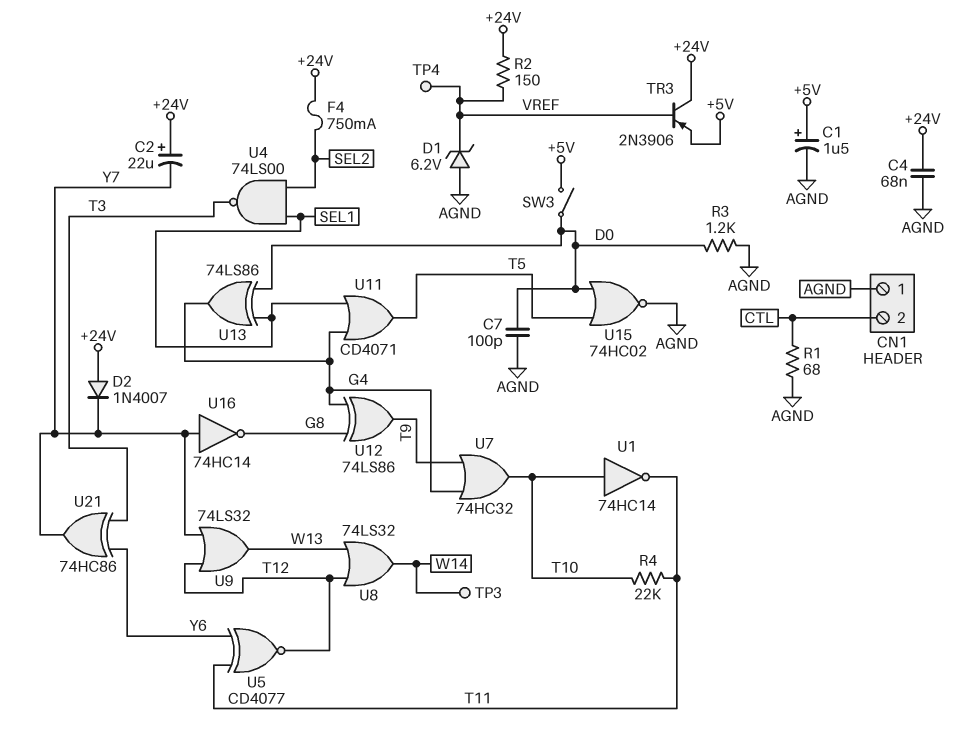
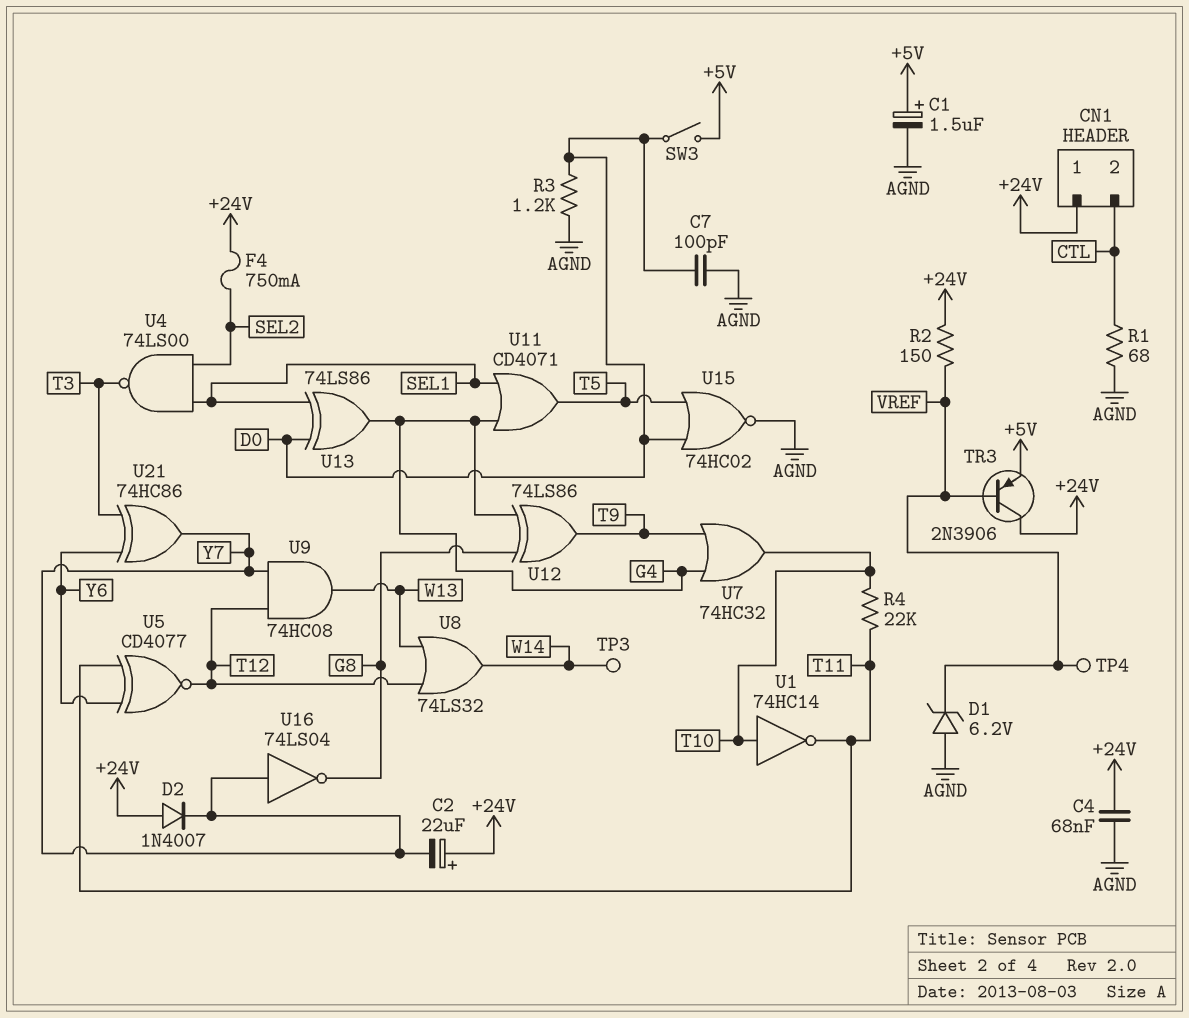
CN1 pin 1: AGND -> +24V
U9: OR 74LS32 (in T12, in Y7, out W13) -> AND 74HC08 (in T12, in Y7, out W13)
U16: NOT 74HC14 (in Y7, out G8) -> NOT 74LS04 (in Y7, out G8)

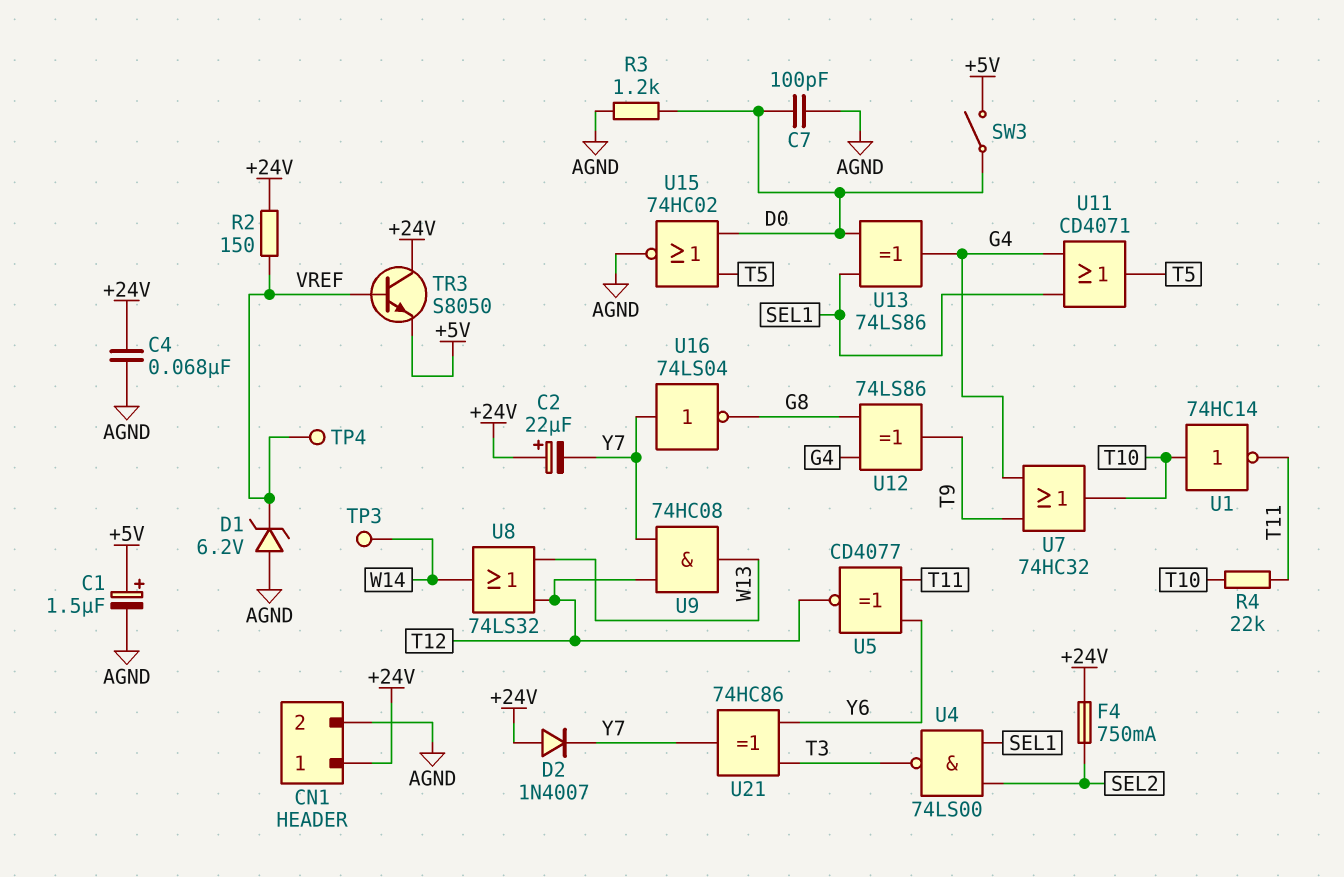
CN1 pin 2: CTL -> AGND
R1: 68 (AGND, CTL) -> none
TR3: PNP 2N3906 (B VREF, C +24V, E +5V) -> NPN S8050 (B VREF, C +24V, E +5V)

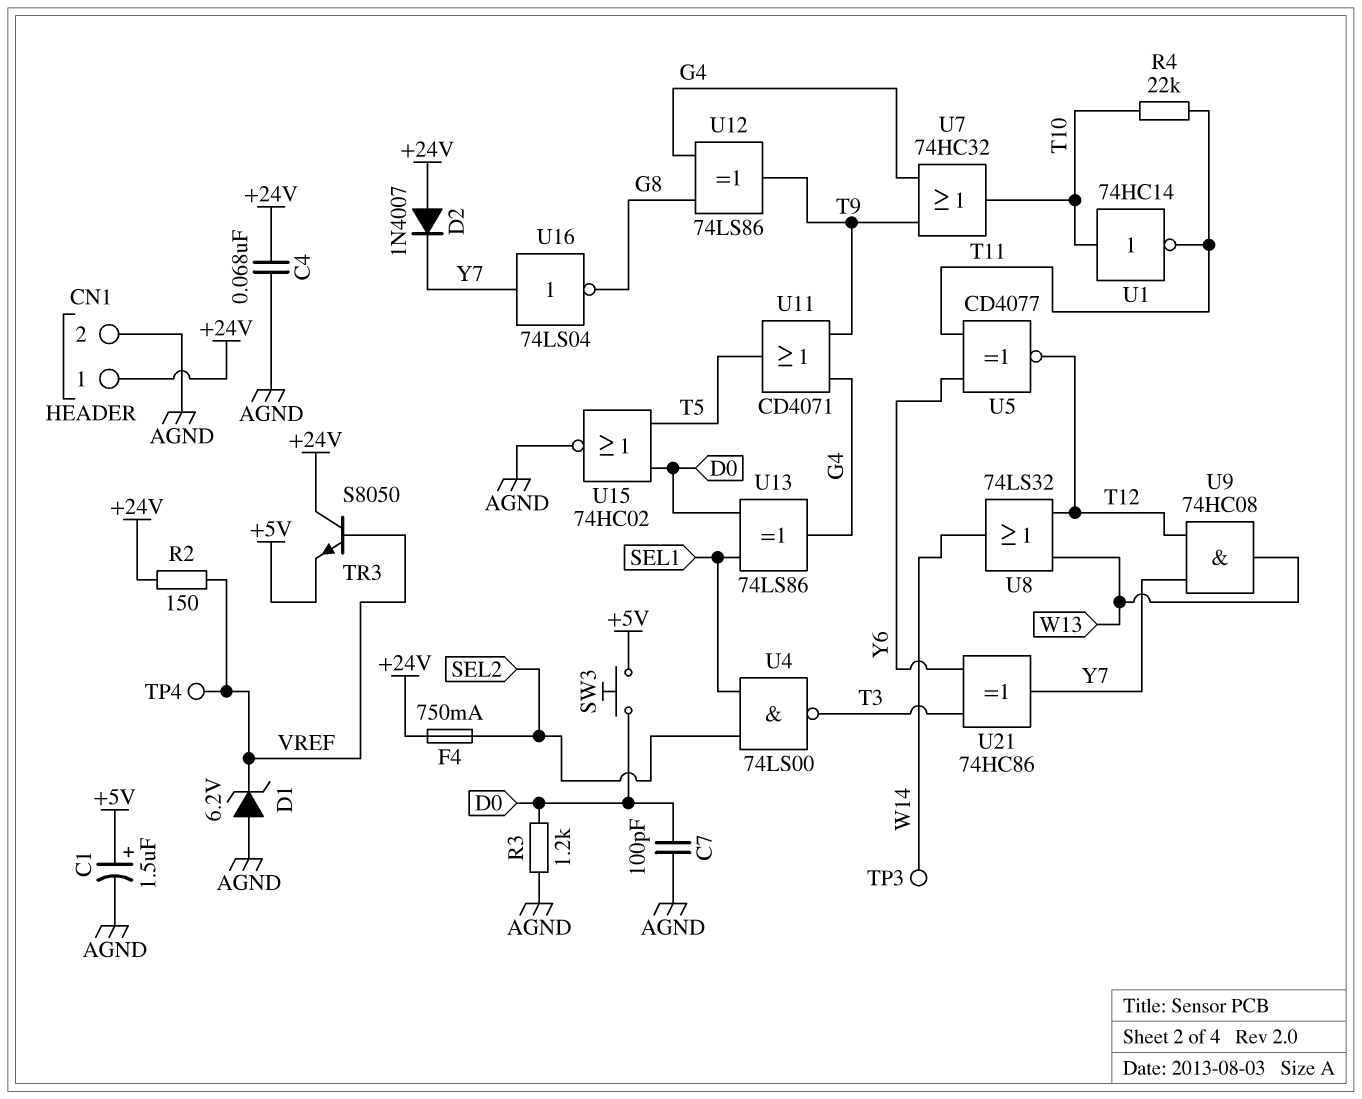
C2: 22uF (plus +24V, minus Y7) -> none
SW3: switch (+5V, D0) -> button (+5V, D0)
U11: OR CD4071 (in G4, in SEL1, out T5) -> OR CD4071 (in G4, in T9, out T5)

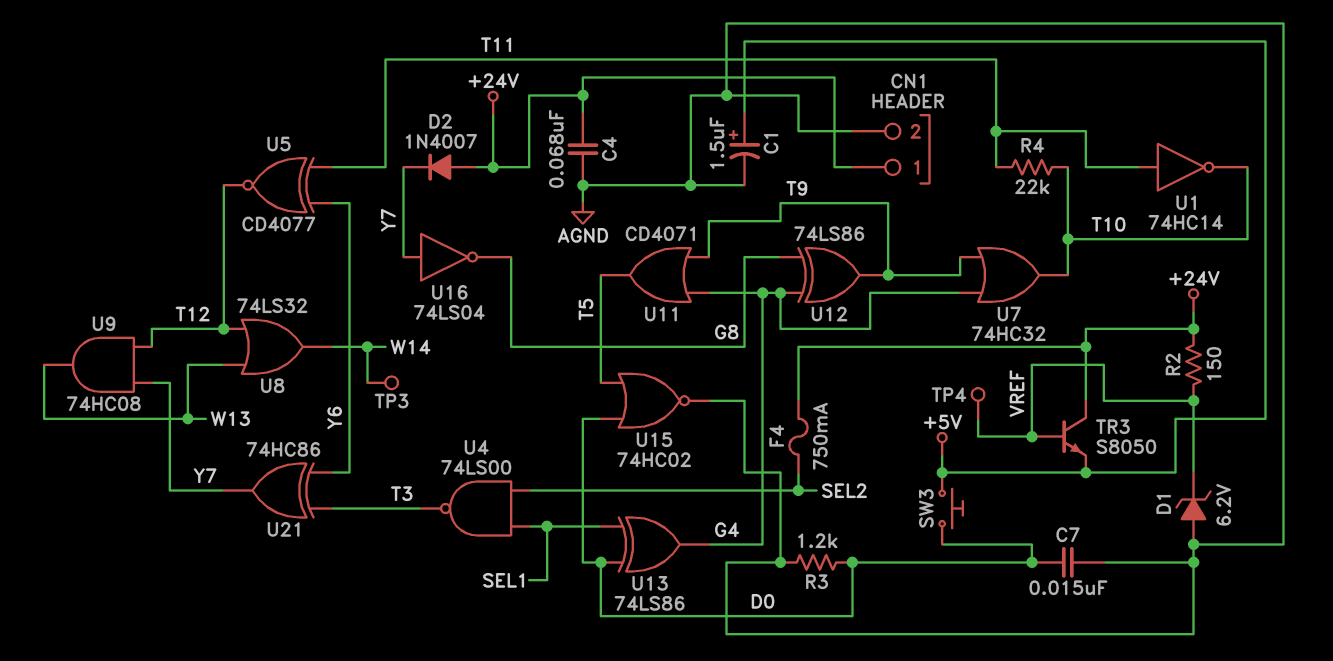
C7: 100pF (AGND, D0) -> 15nF (AGND, D0)
U1: NOT 74HC14 (in T10, out T11) -> NOT 74HC14 (in T11, out T10)

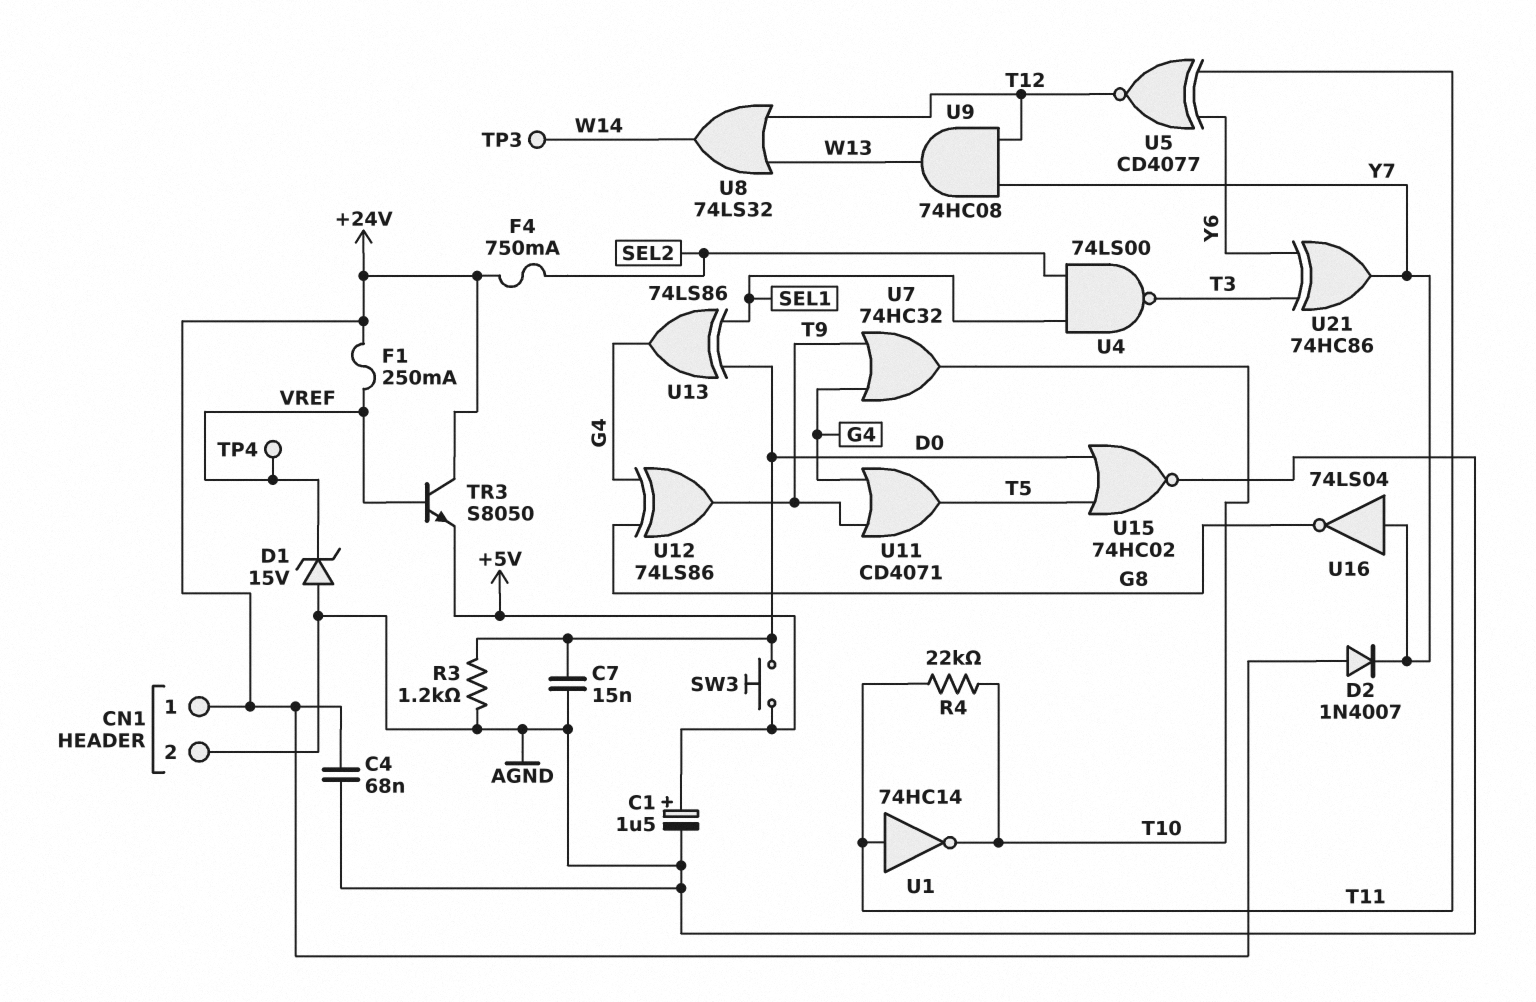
D1: zener 6.2V (A AGND, K VREF) -> zener 15V (A AGND, K VREF)
F1: none -> 250mA (+24V, VREF)
R2: 150 (+24V, VREF) -> none

